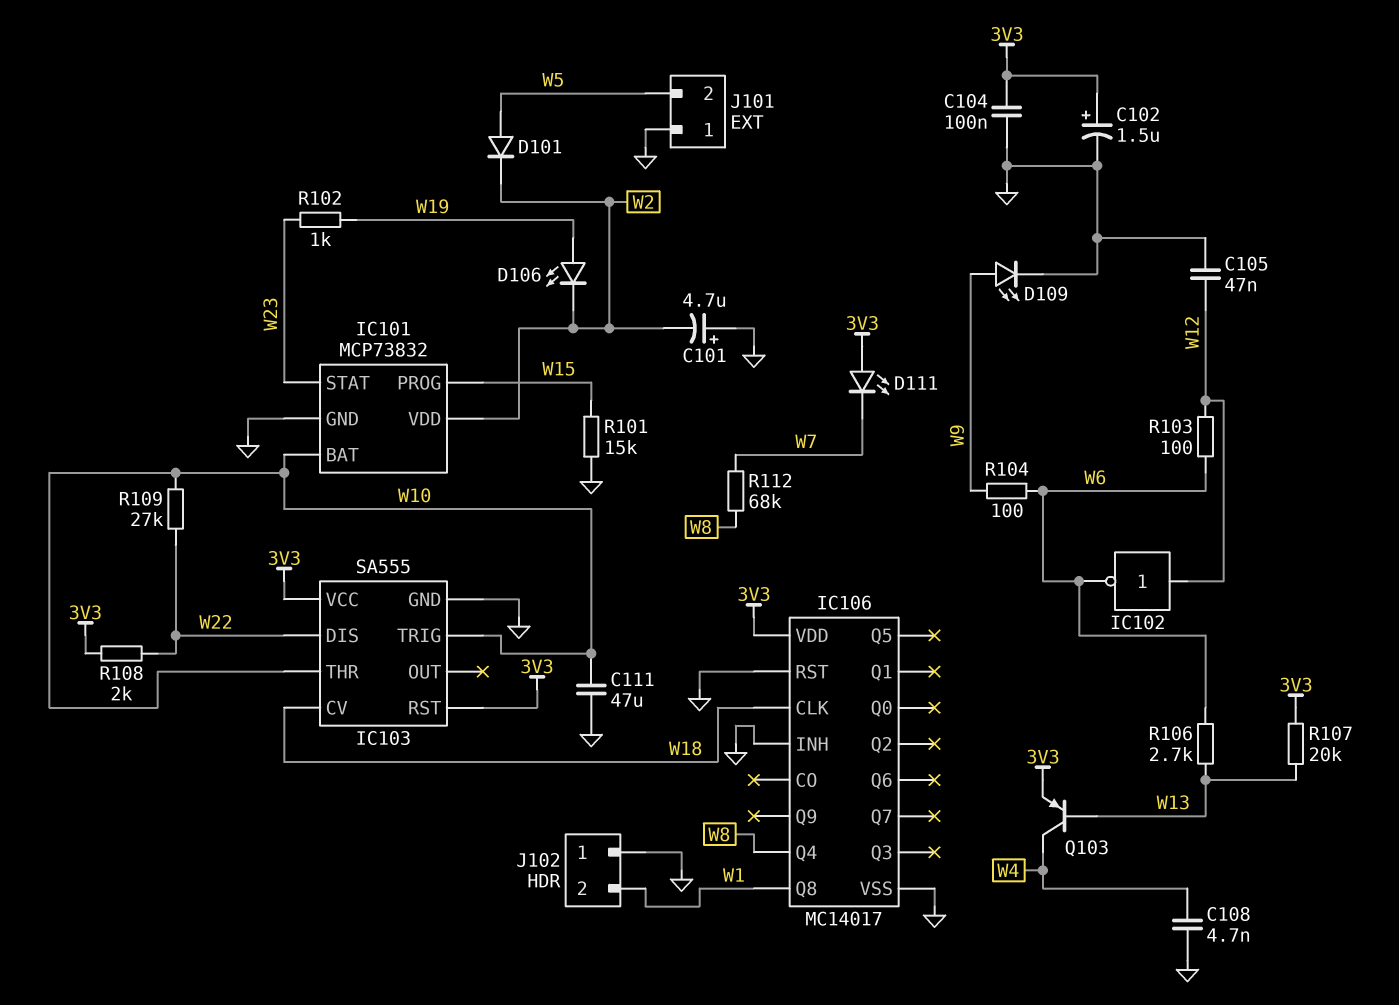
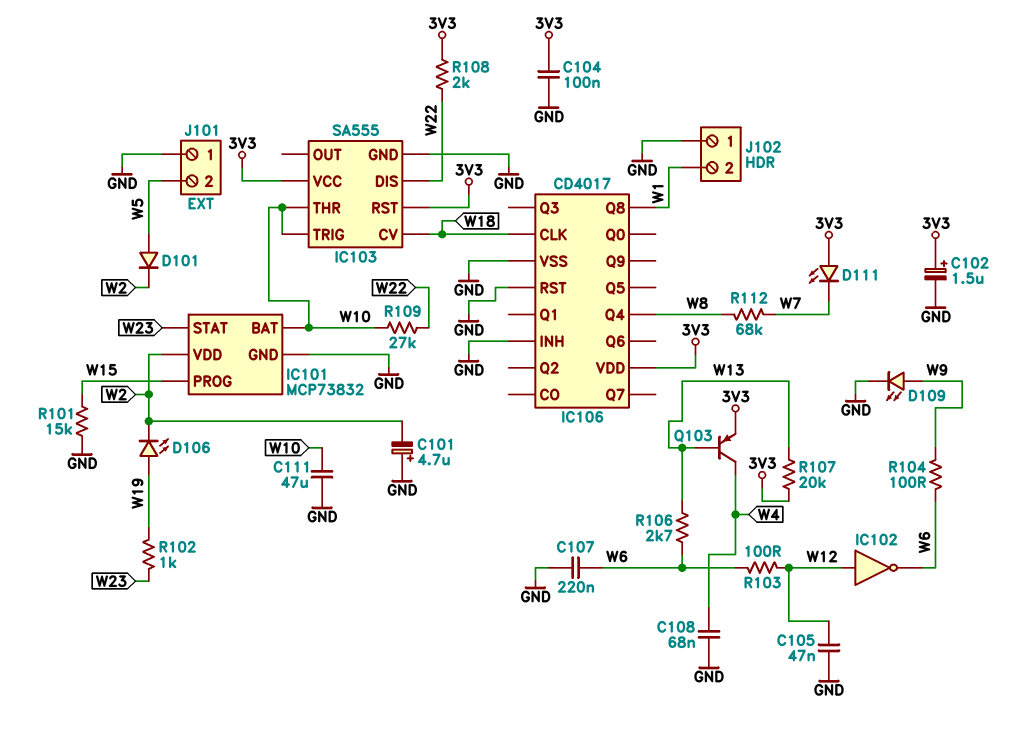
C107: none -> 220nF (GND, W6)
C108: 4.7nF (GND, W4) -> 68nF (GND, W4)
IC106: MC14017 -> CD4017

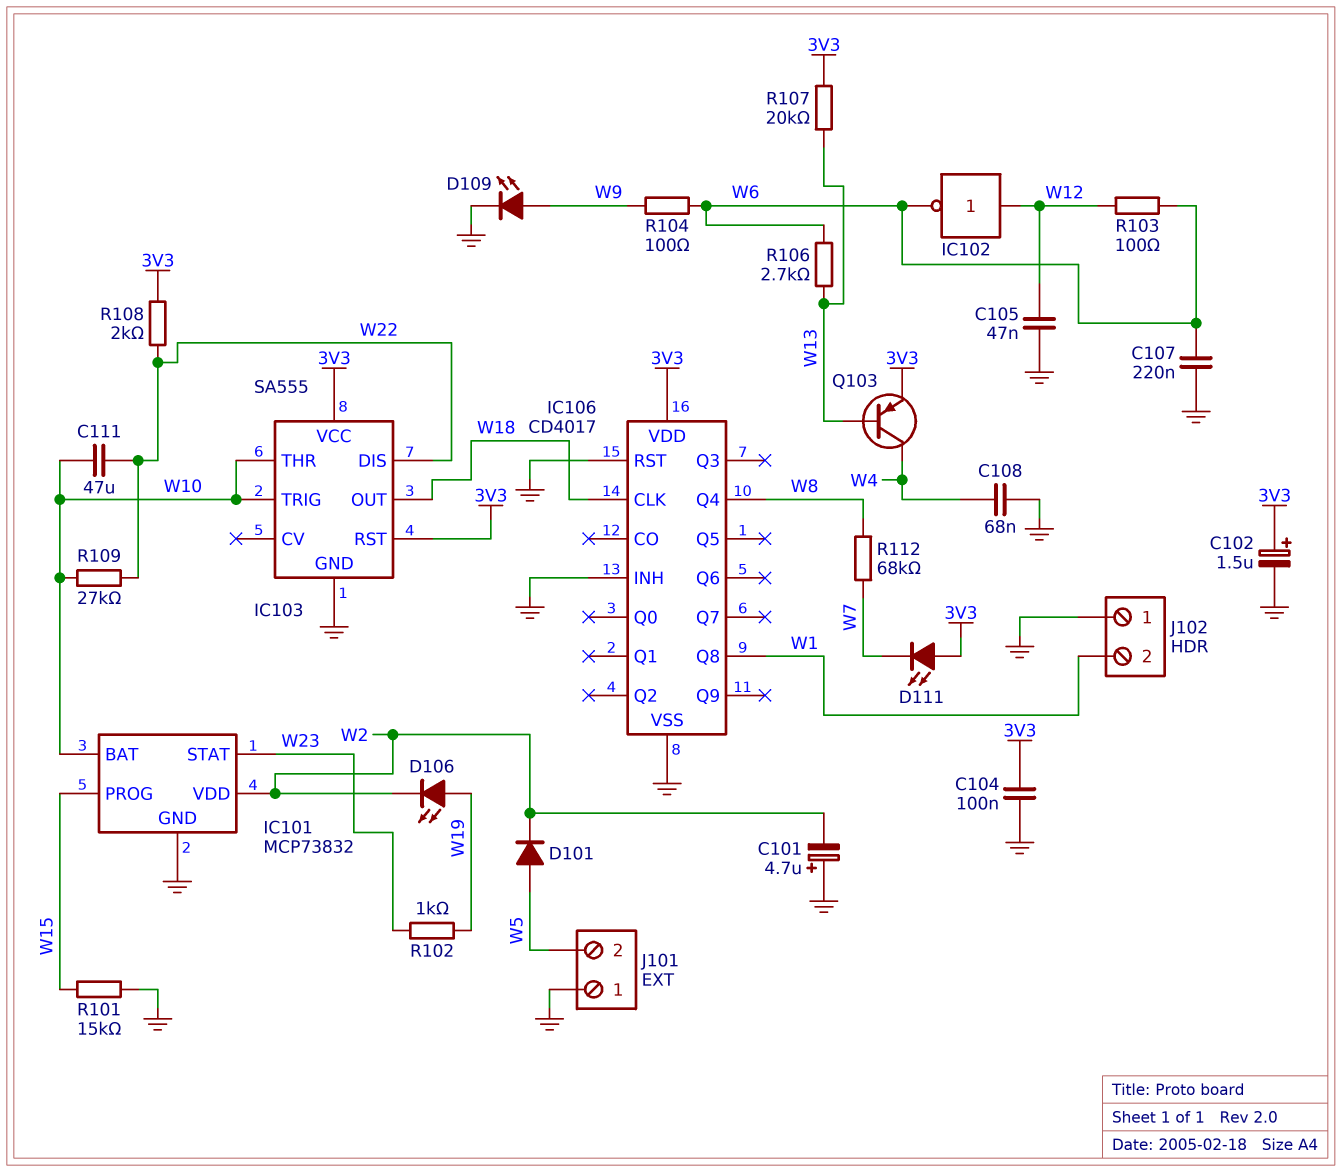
C111: 47uF (GND, W10) -> 47uF (W10, W22)
IC103 pin CV: W18 -> none
IC103 pin OUT: none -> W18

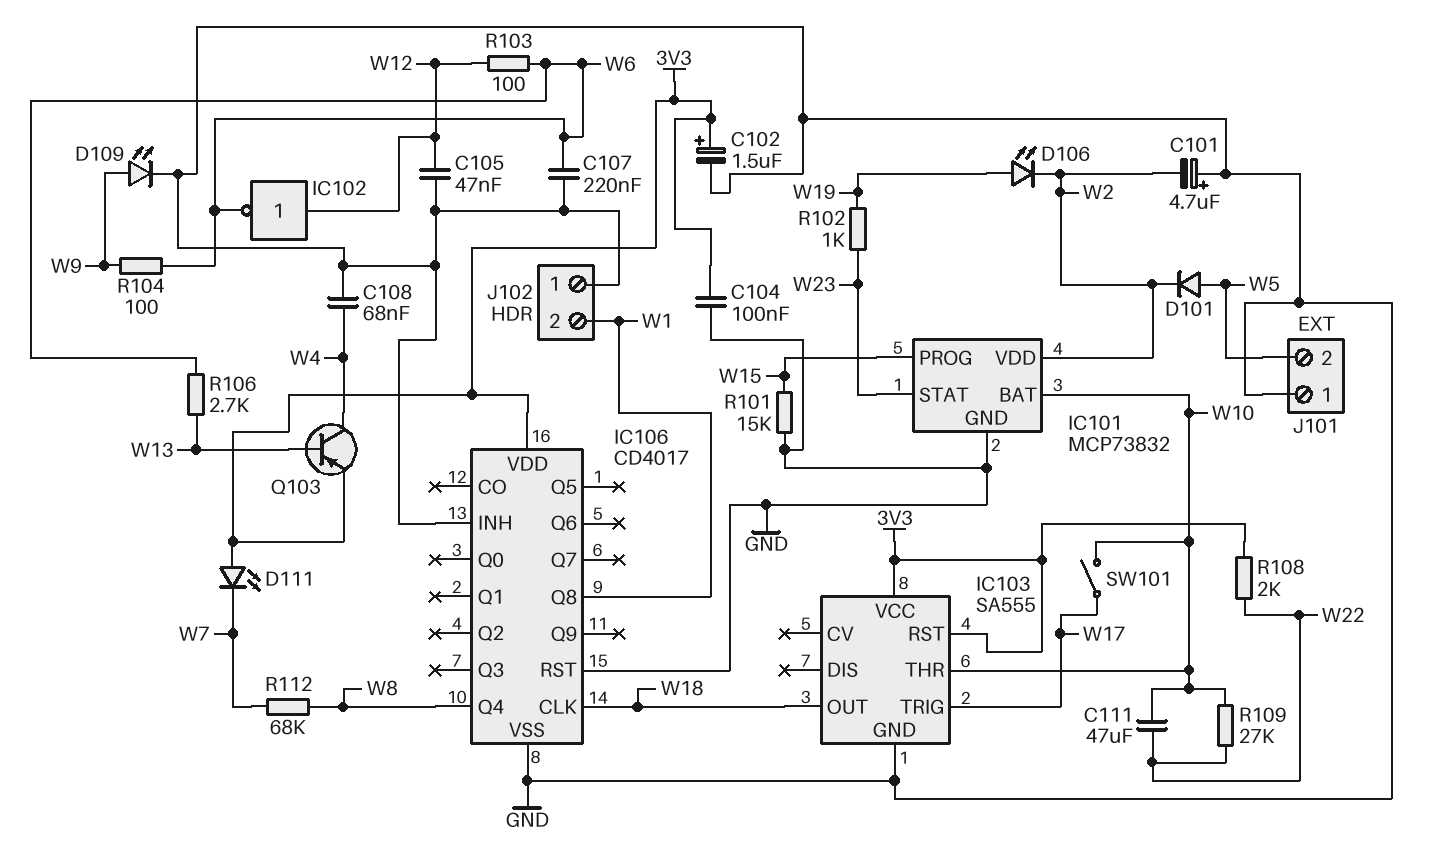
IC103 pin DIS: W22 -> none
IC103 pin TRIG: W10 -> W17
R107: 20k (3V3, W13) -> none
SW101: none -> switch (W10, W17)

